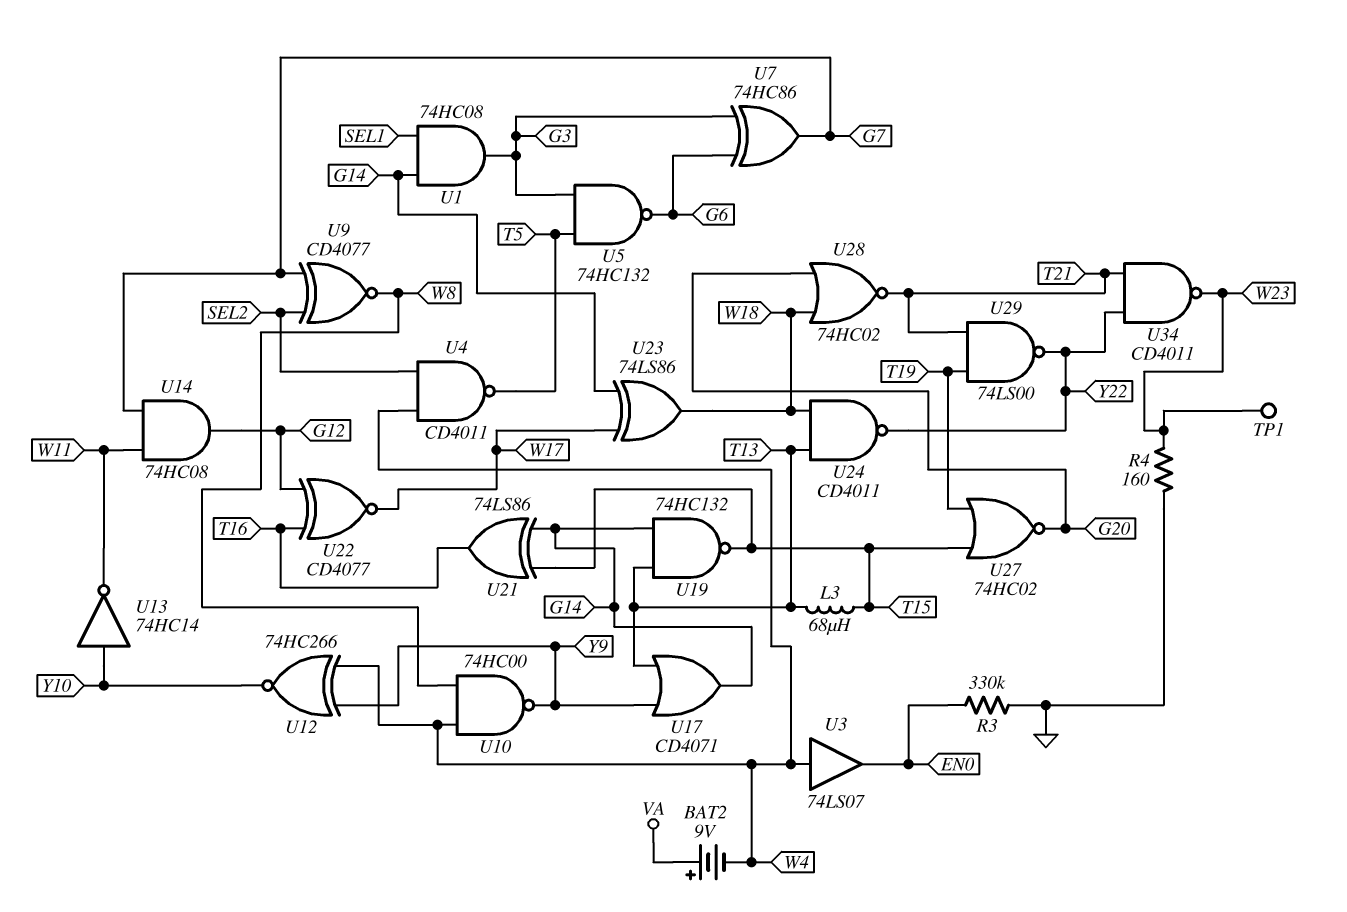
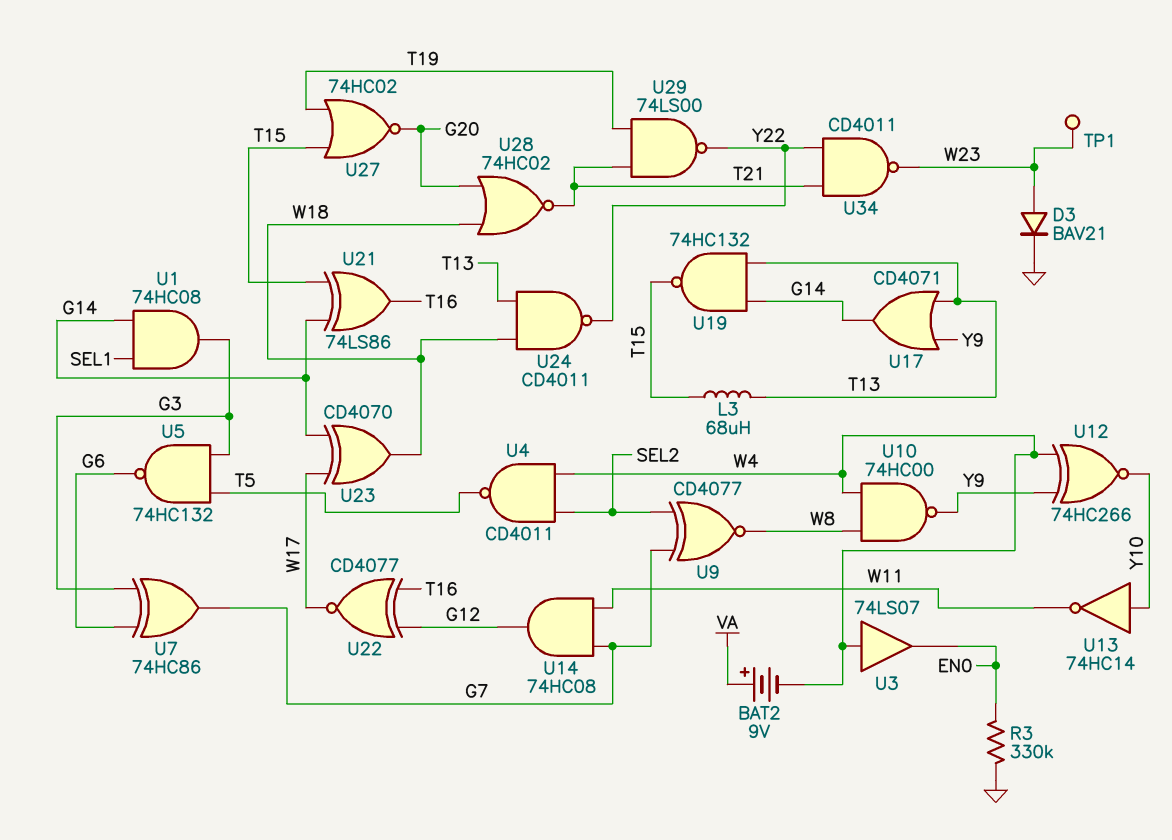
D3: none -> diode BAV21 (A W23, K GND)
R4: 160 (GND, W23) -> none
U23: XOR 74LS86 (in G14, in W17, out W18) -> XOR CD4070 (in G14, in W17, out W18)

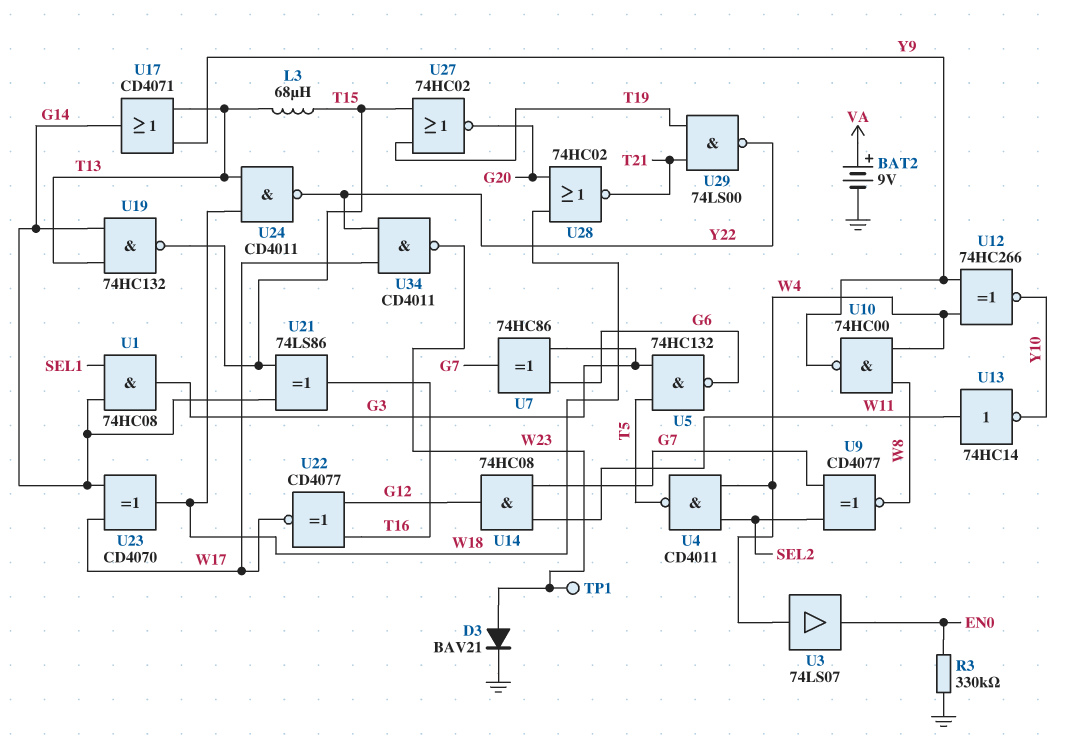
BAT2: 9V (plus VA, minus W4) -> 9V (plus VA, minus GND)
U13: NOT 74HC14 (in Y10, out W11) -> NOT 74HC14 (in W11, out Y10)
U34: NAND CD4011 (in T21, in Y22, out W23) -> NAND CD4011 (in W17, in Y22, out W23)

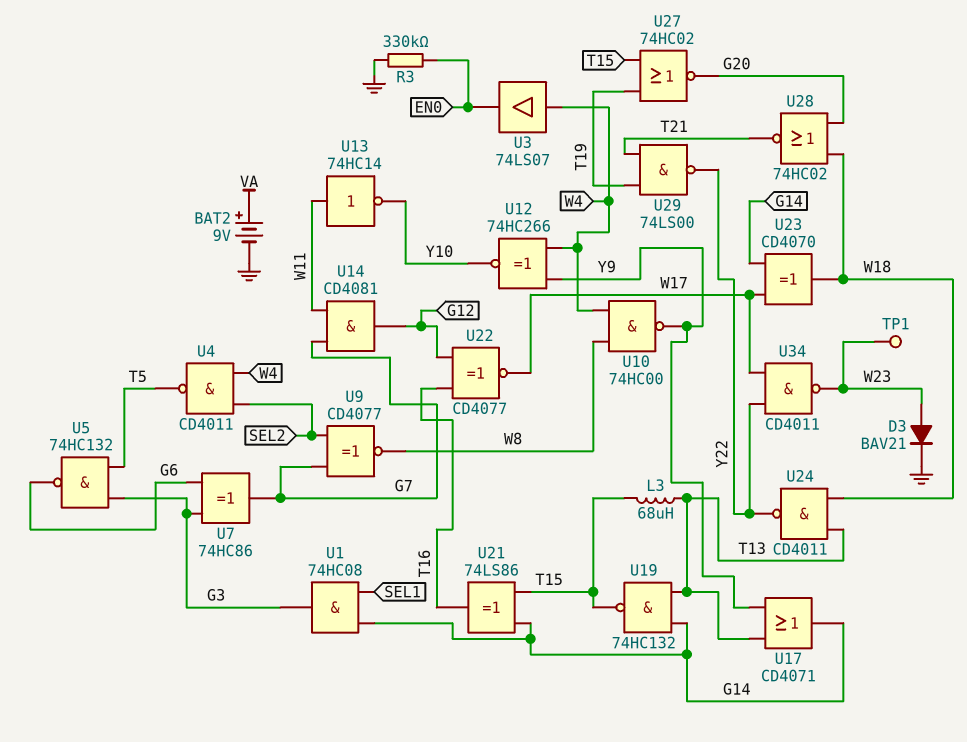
U14: AND 74HC08 (in G7, in W11, out G12) -> AND CD4081 (in G7, in W11, out G12)

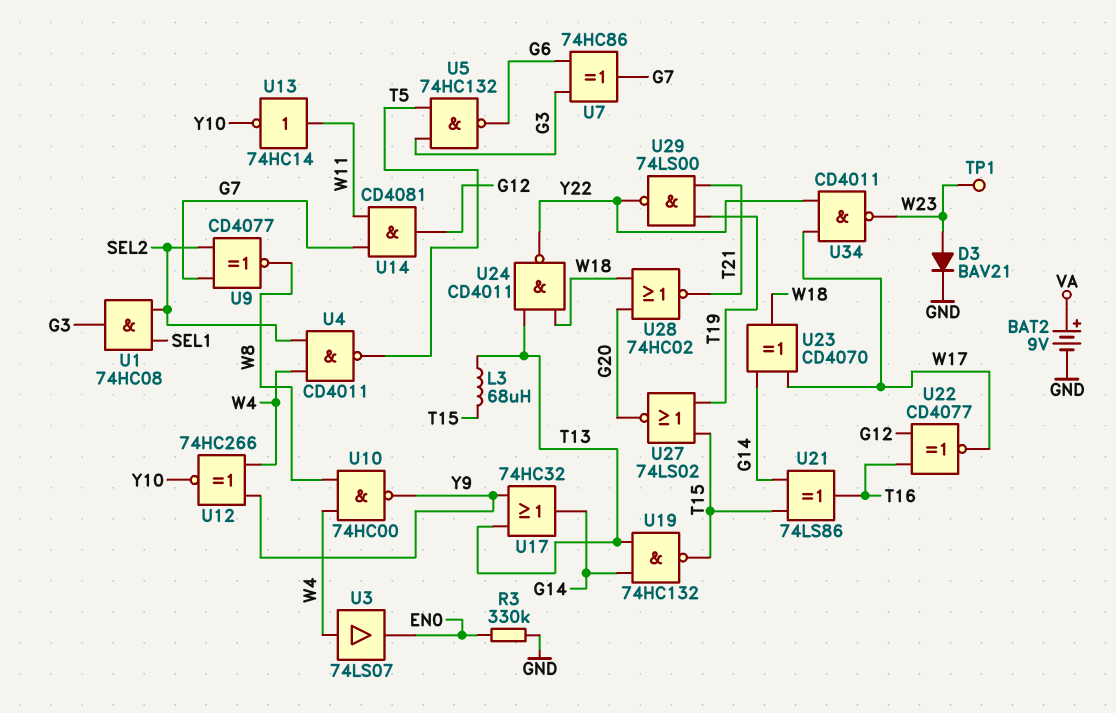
U1: AND 74HC08 (in G14, in SEL1, out G3) -> AND 74HC08 (in SEL1, in SEL2, out G3)
U17: OR CD4071 (in T13, in Y9, out G14) -> OR 74HC32 (in T13, in Y9, out G14)
U27: NOR 74HC02 (in T15, in T19, out G20) -> NOR 74LS02 (in T15, in T19, out G20)

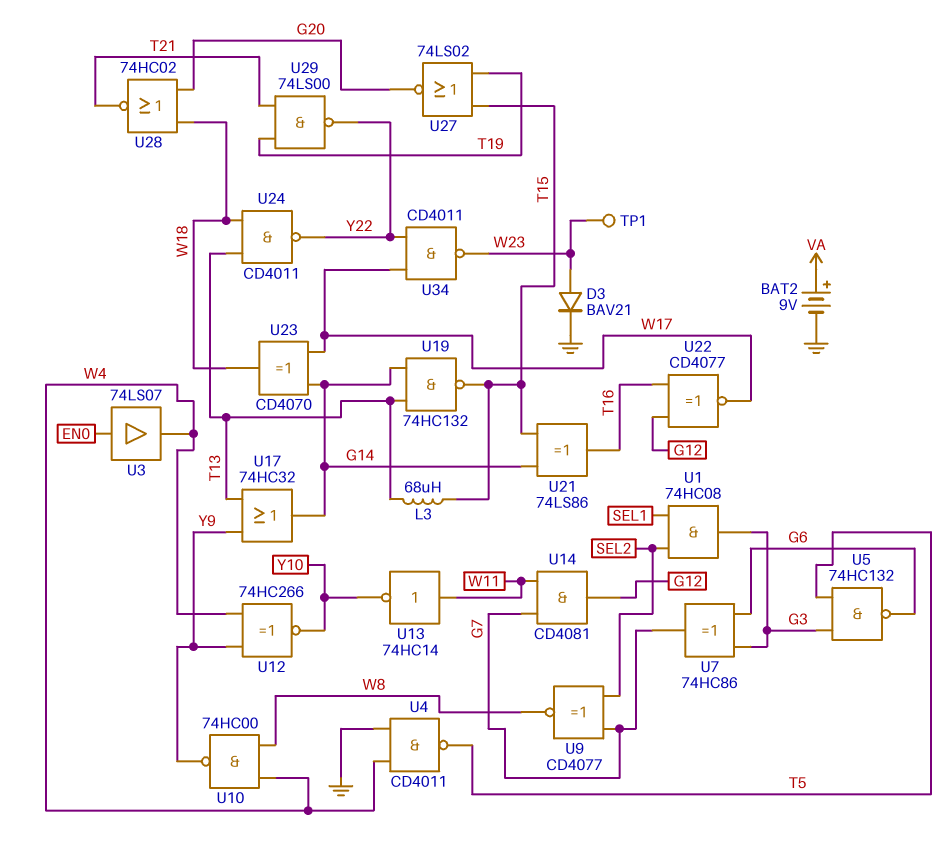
R3: 330k (EN0, GND) -> none
U3: buffer 74LS07 (in W4, out EN0) -> buffer 74LS07 (in EN0, out W4)
U4: NAND CD4011 (in SEL2, in W4, out T5) -> NAND CD4011 (in GND, in W4, out T5)

